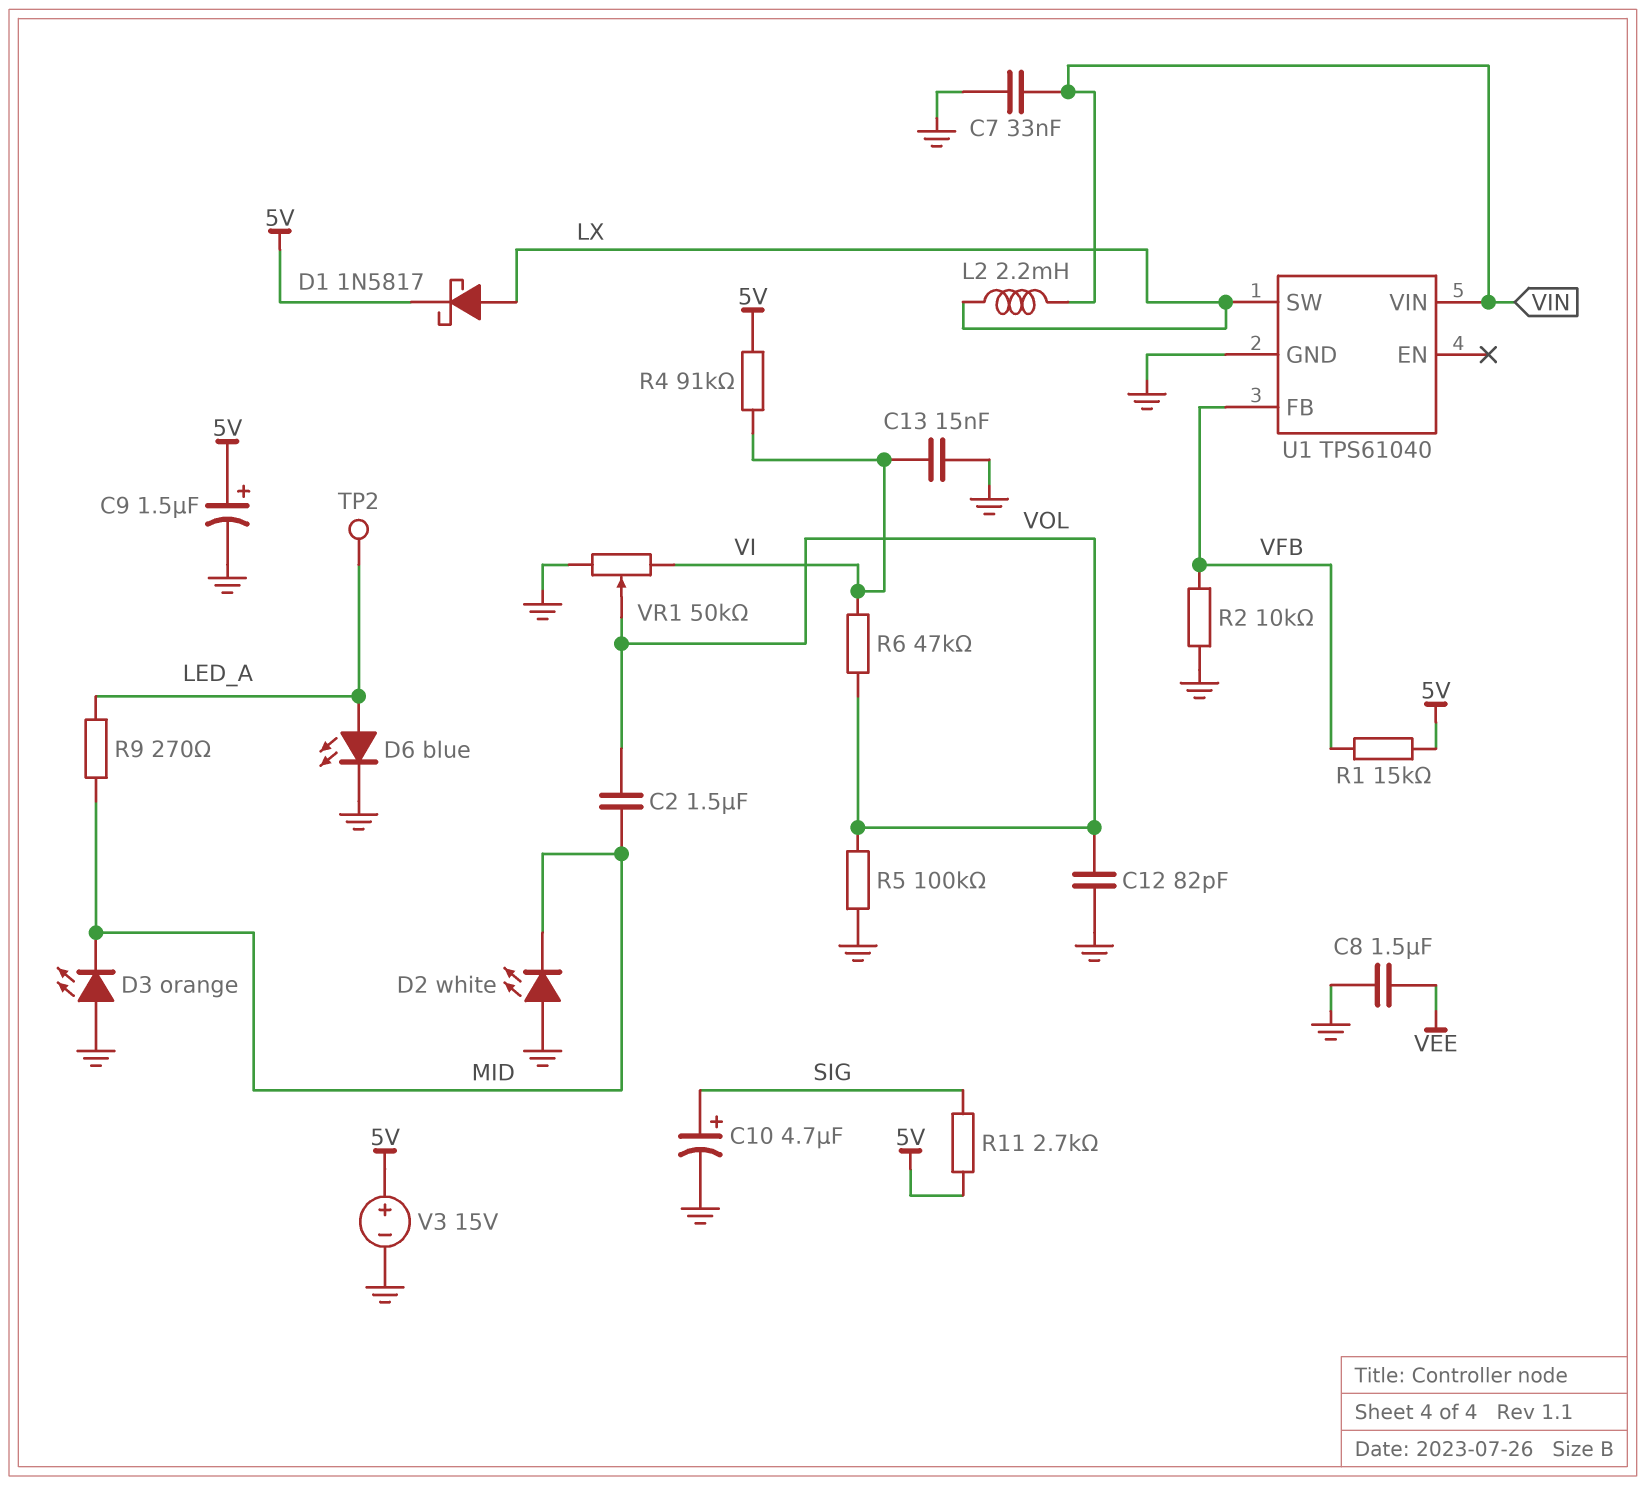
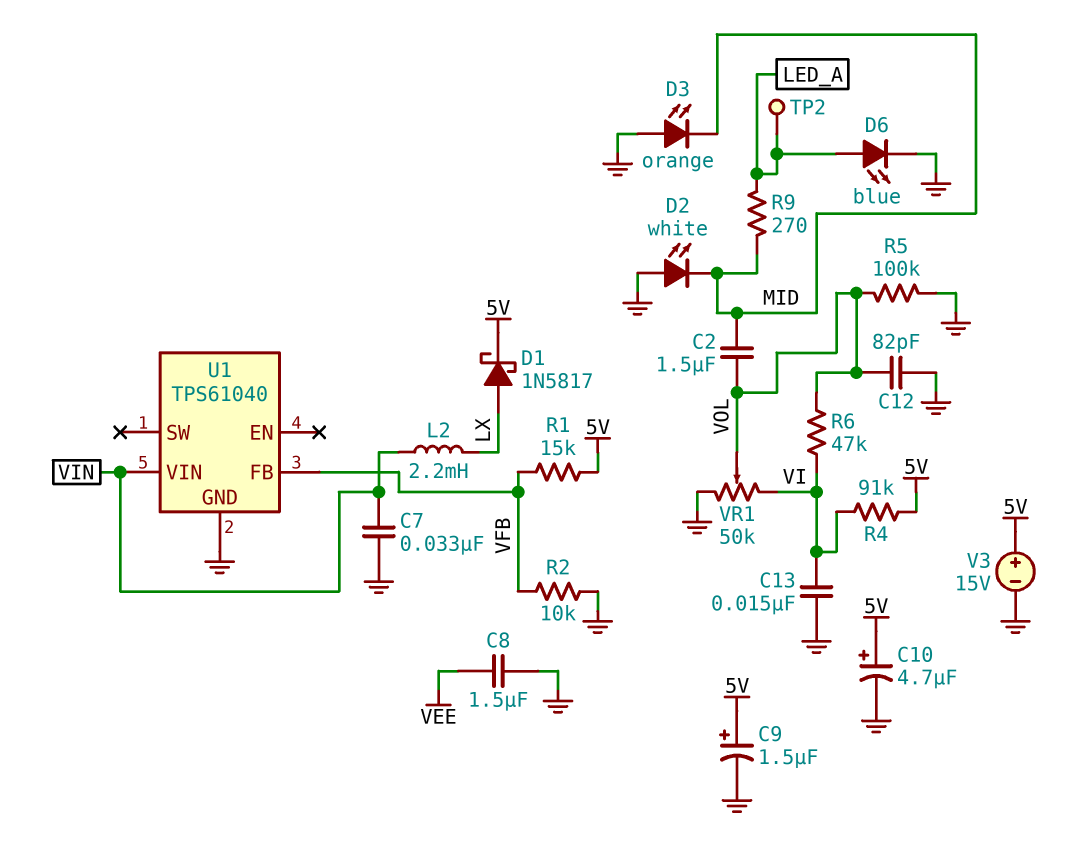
C10: 4.7uF (plus SIG, minus GND) -> 4.7uF (plus 5V, minus GND)
R11: 2.7k (5V, SIG) -> none
U1 pin SW: LX -> none

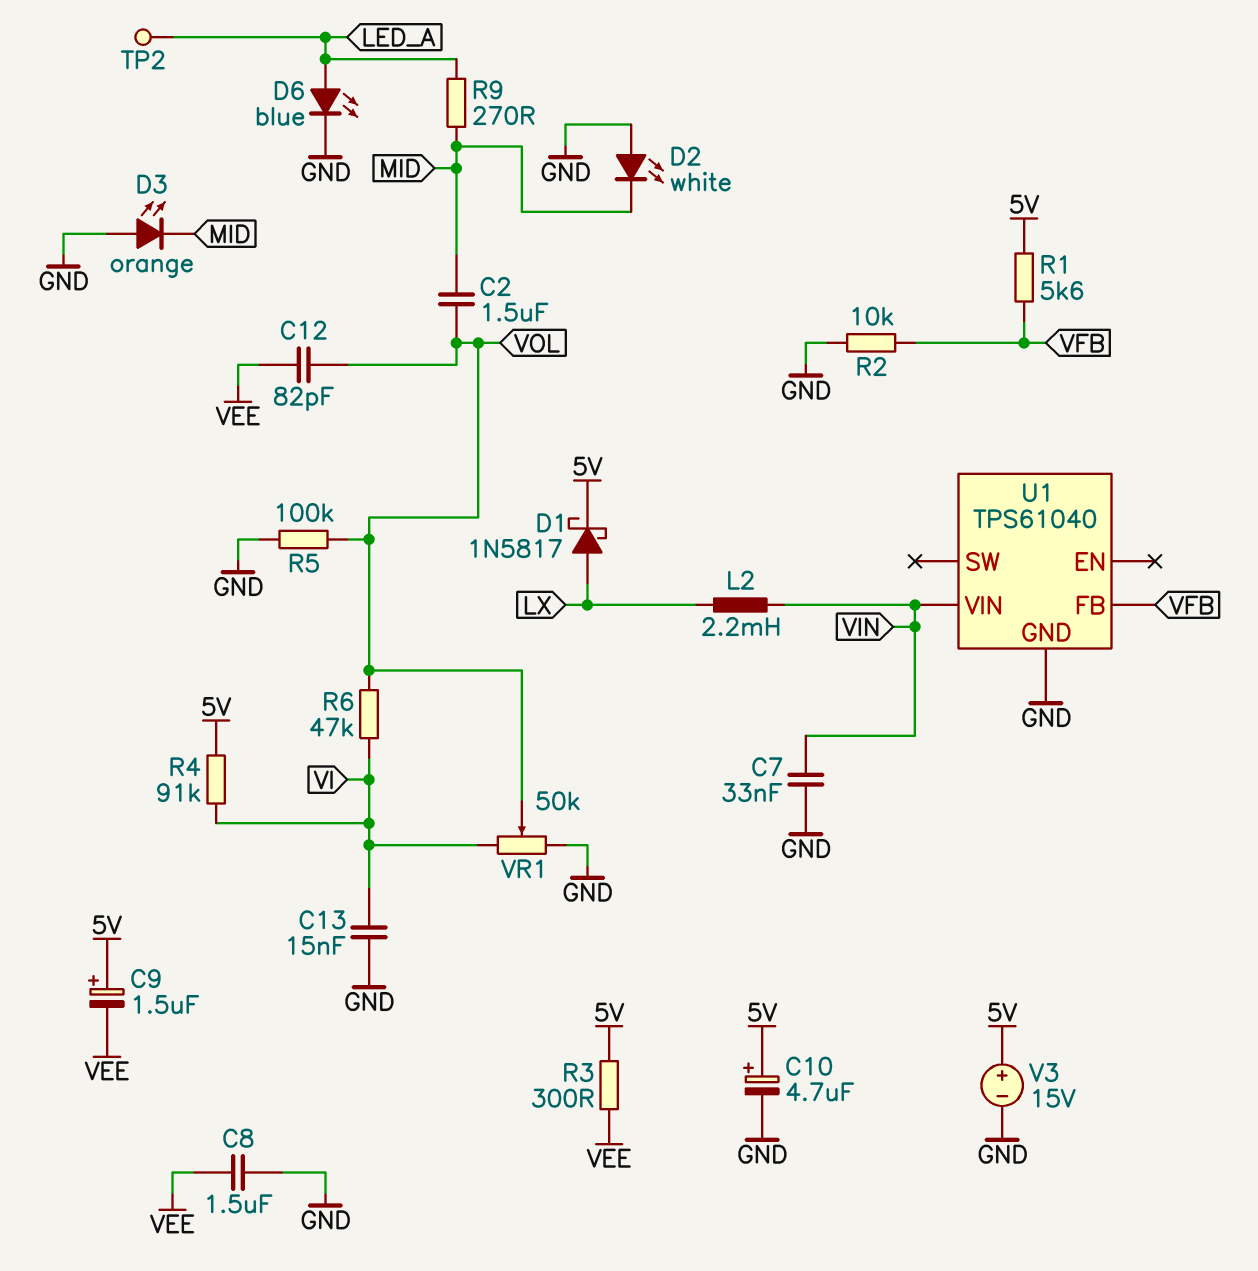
C9: 1.5uF (plus 5V, minus GND) -> 1.5uF (plus 5V, minus VEE)
C12: 82pF (GND, VOL) -> 82pF (VEE, VOL)
R1: 15k (5V, VFB) -> 5.6k (5V, VFB)
R3: none -> 300 (5V, VEE)

